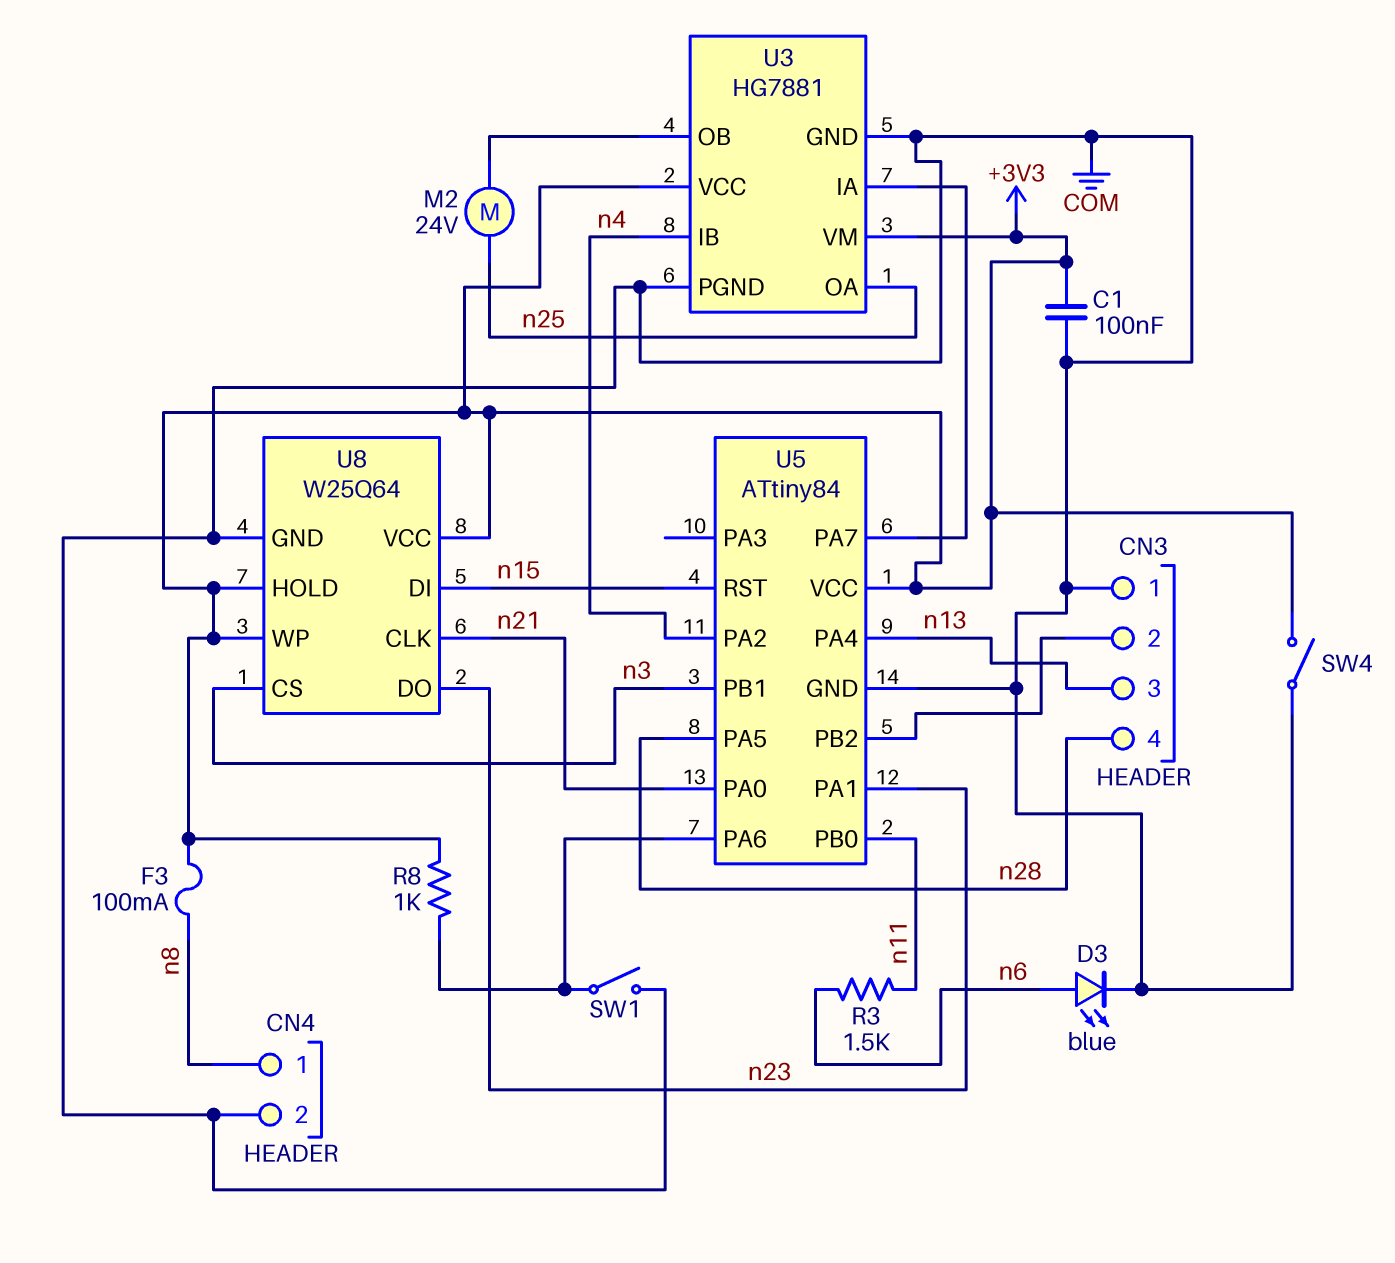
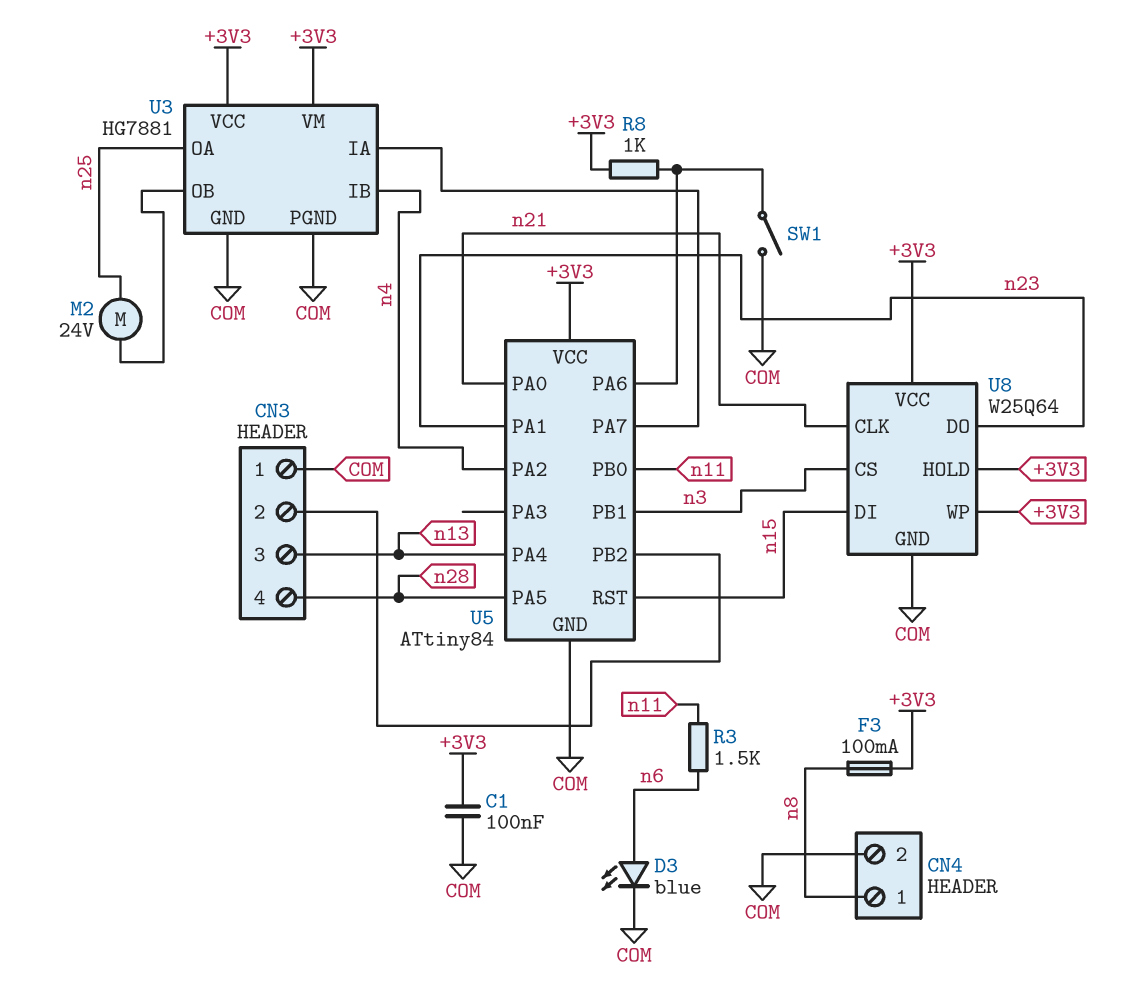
SW4: switch (+3V3, COM) -> none

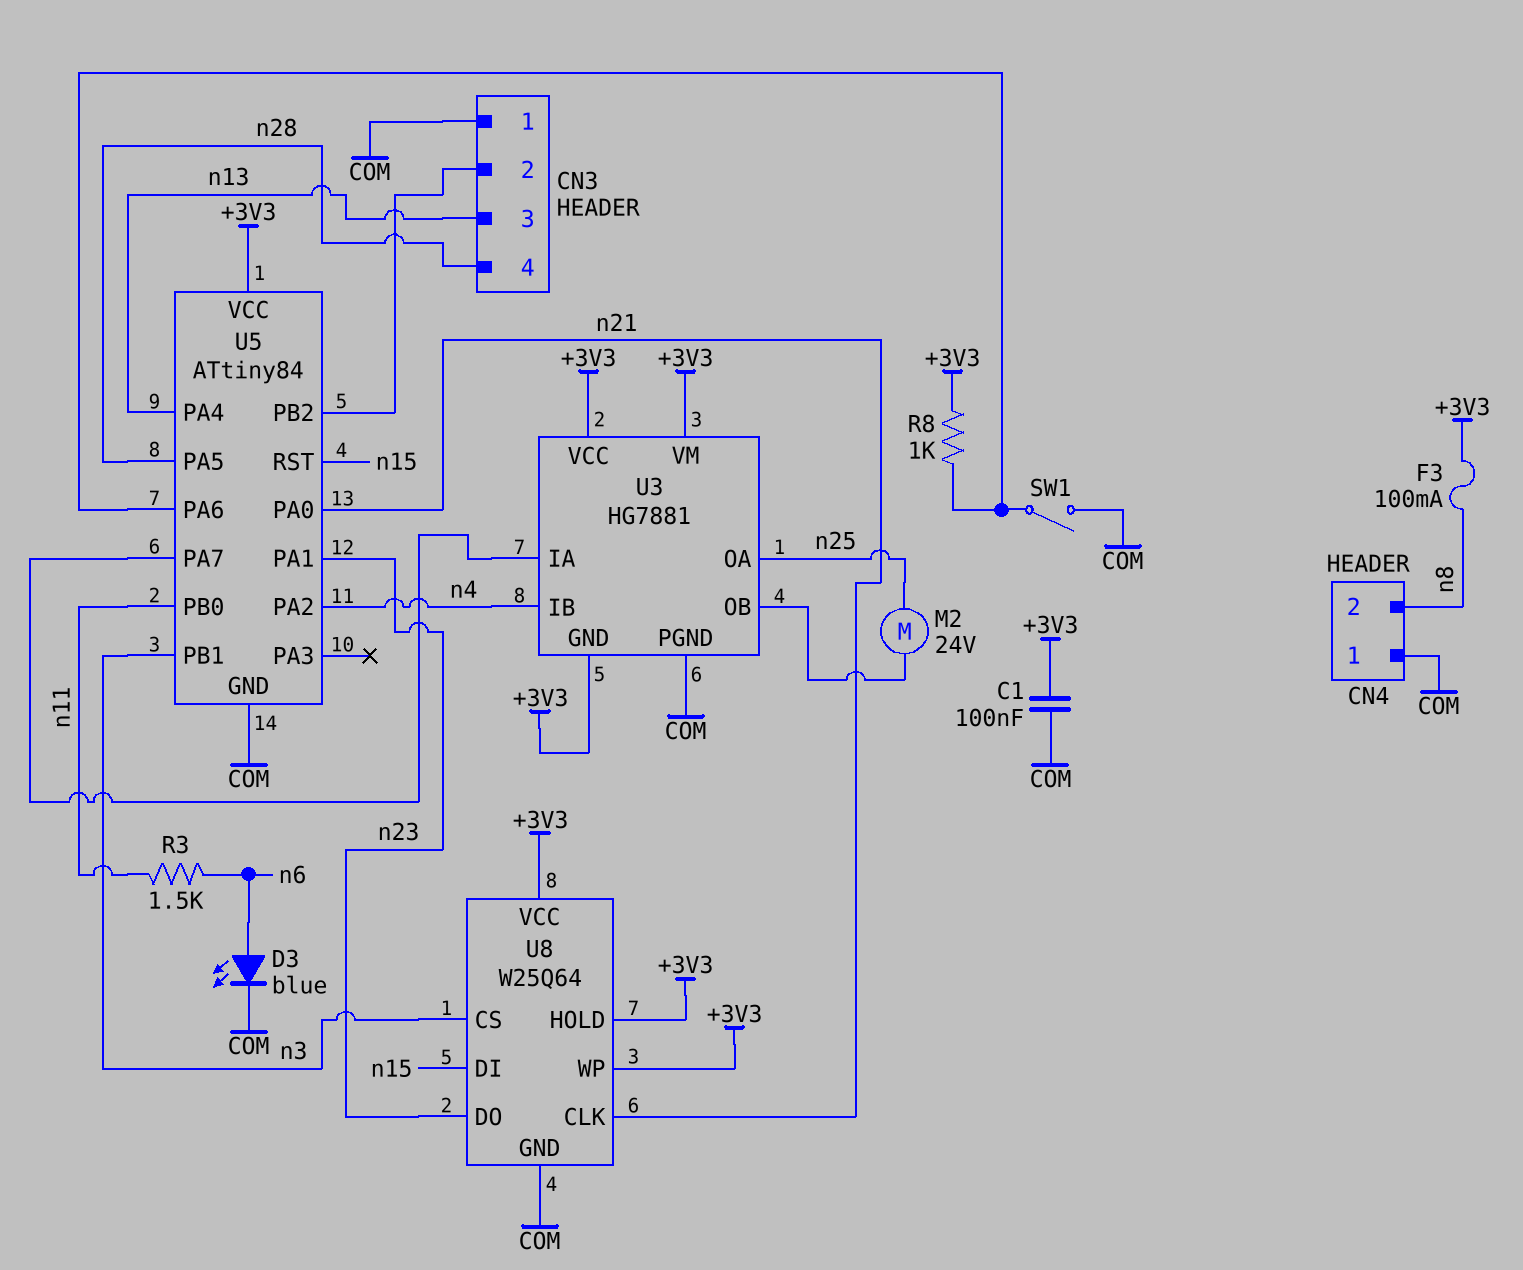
CN4 pin 1: n8 -> COM
CN4 pin 2: COM -> n8
U3 pin GND: COM -> +3V3

